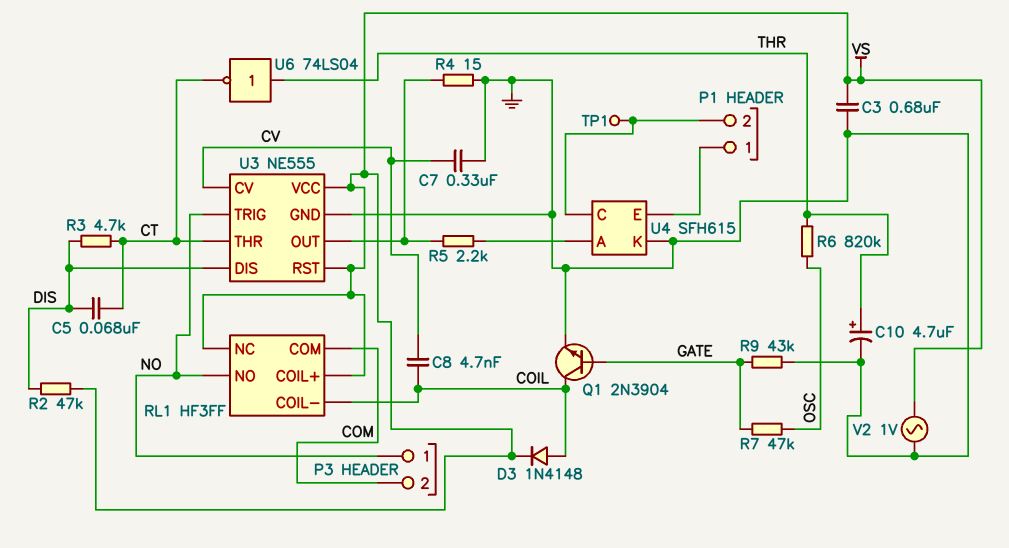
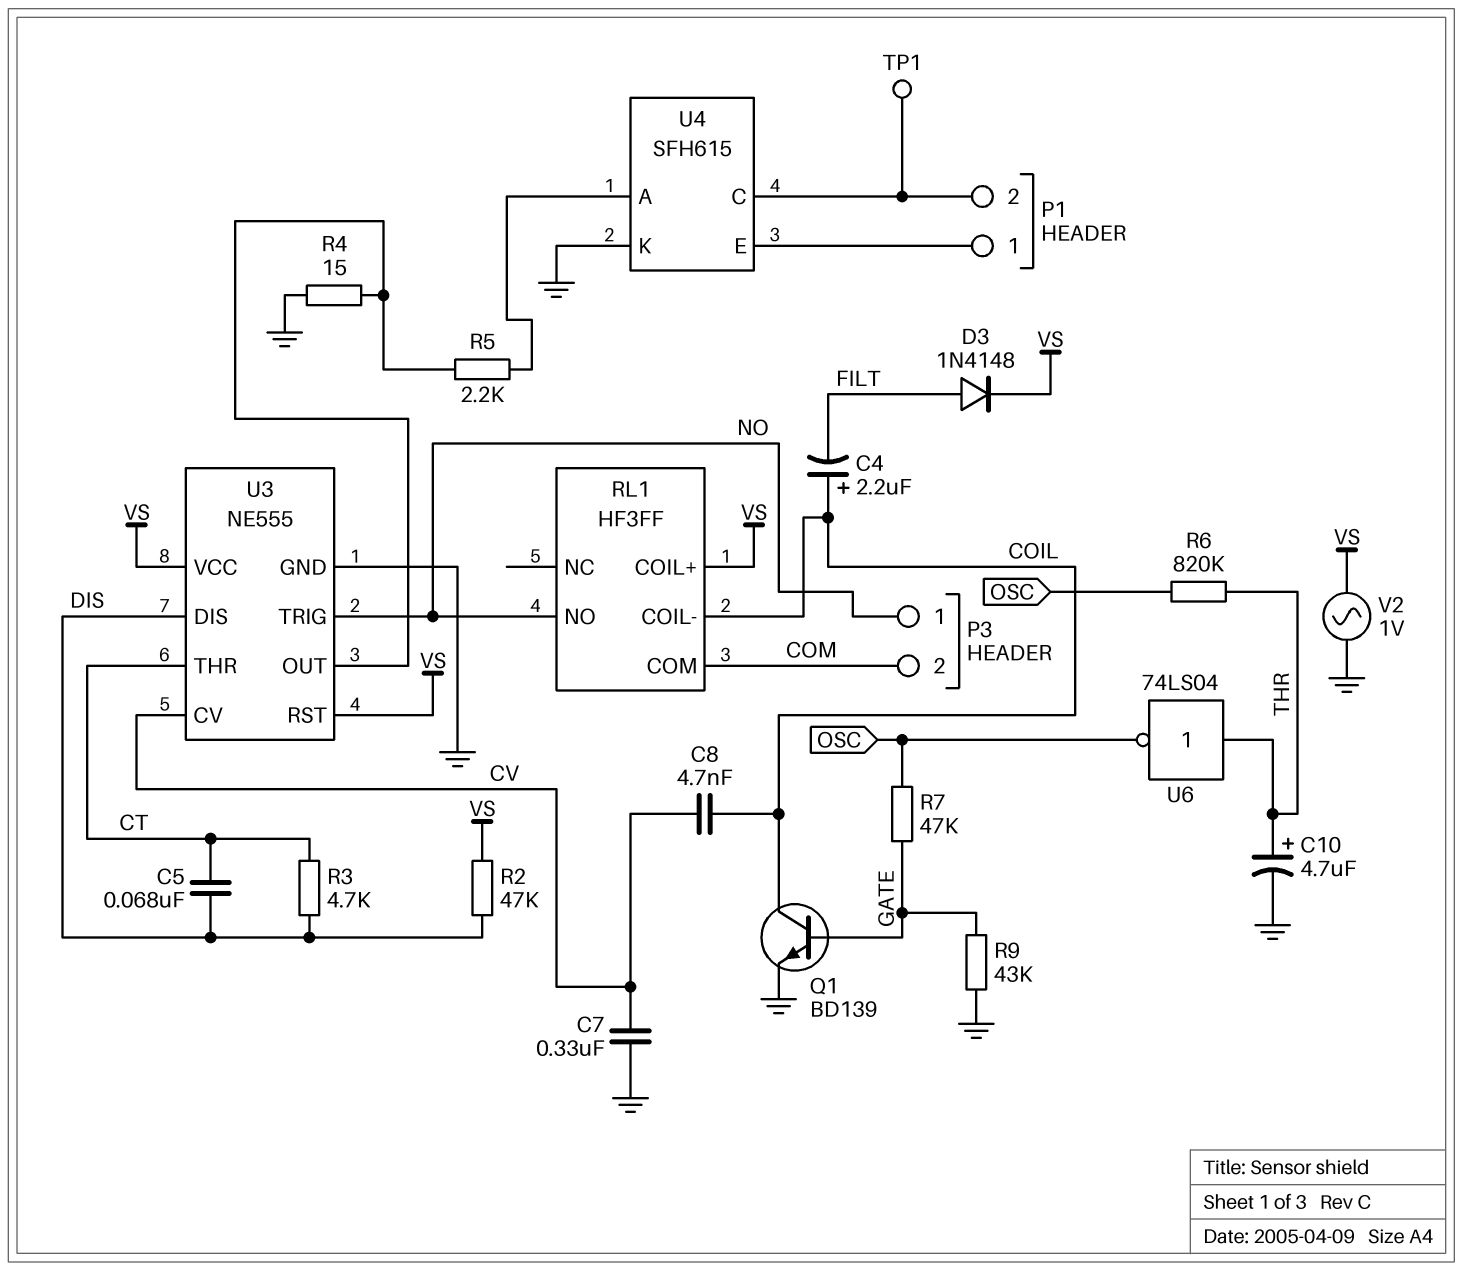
C3: 680nF (GND, VS) -> none
C4: none -> 2.2uF (plus COIL, minus FILT)
D3: diode 1N4148 (A COIL, K VS) -> diode 1N4148 (A FILT, K VS)
Q1: NPN 2N3904 (B GATE, C COIL, E GND) -> NPN BD139 (B GATE, C COIL, E GND)
RL1 pin NC: VS -> none
U6: NOT 74LS04 (in THR, out CT) -> NOT 74LS04 (in THR, out OSC)

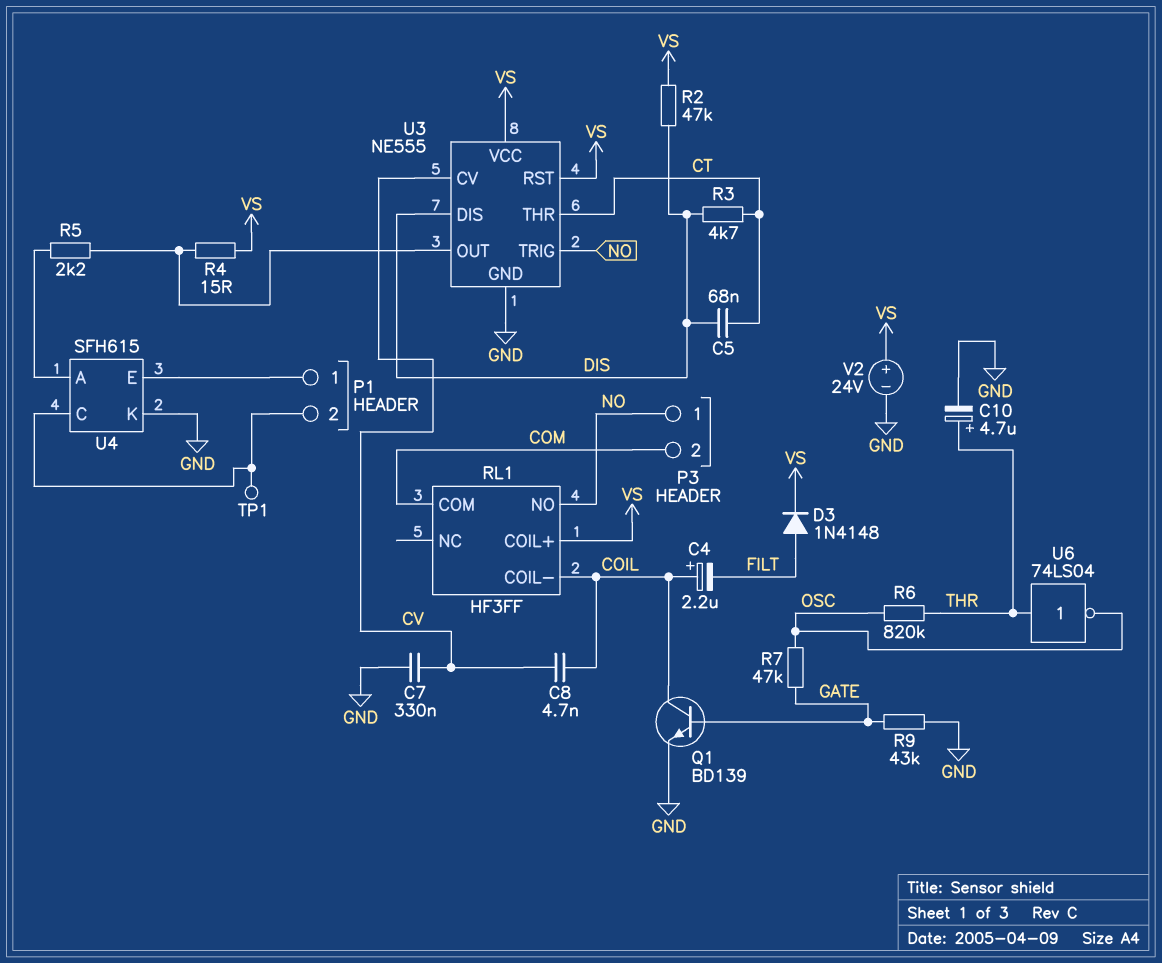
R4: 15 (GND, U3/OUT) -> 15 (U3/OUT, VS)
V2: AC 1V (GND, VS) -> 24V (plus VS, minus GND)

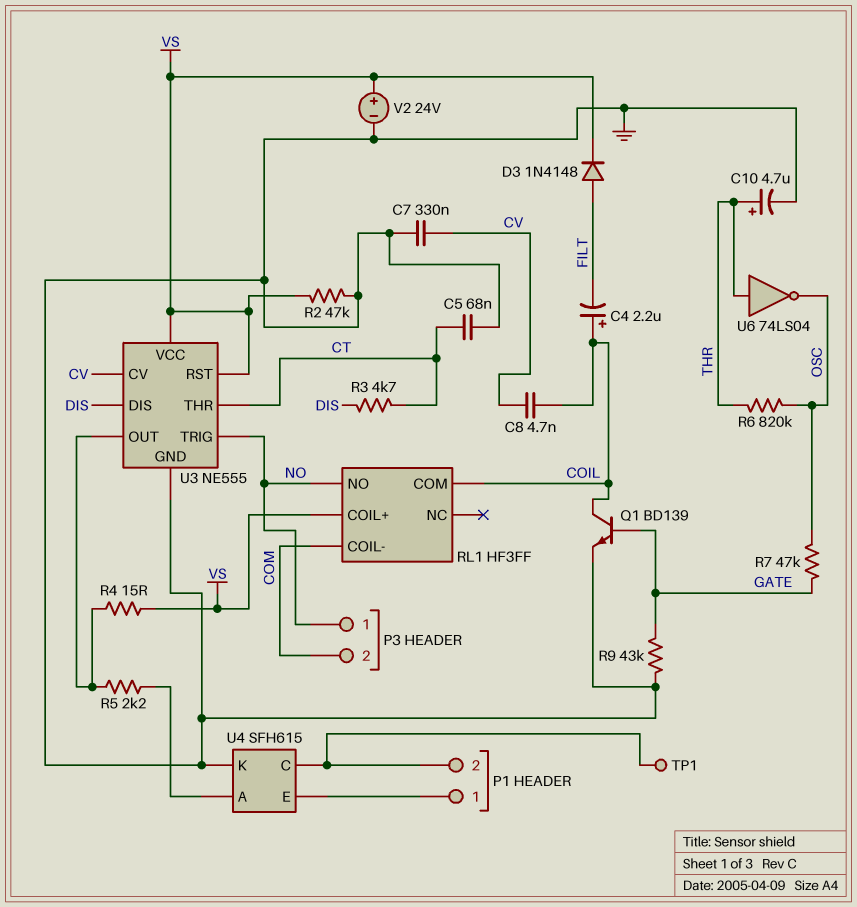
C5: 68nF (CT, DIS) -> 68nF (CT, GND)
R2: 47k (DIS, VS) -> 47k (GND, VS)
RL1 pin COIL-: COIL -> COM
RL1 pin COM: COM -> COIL

